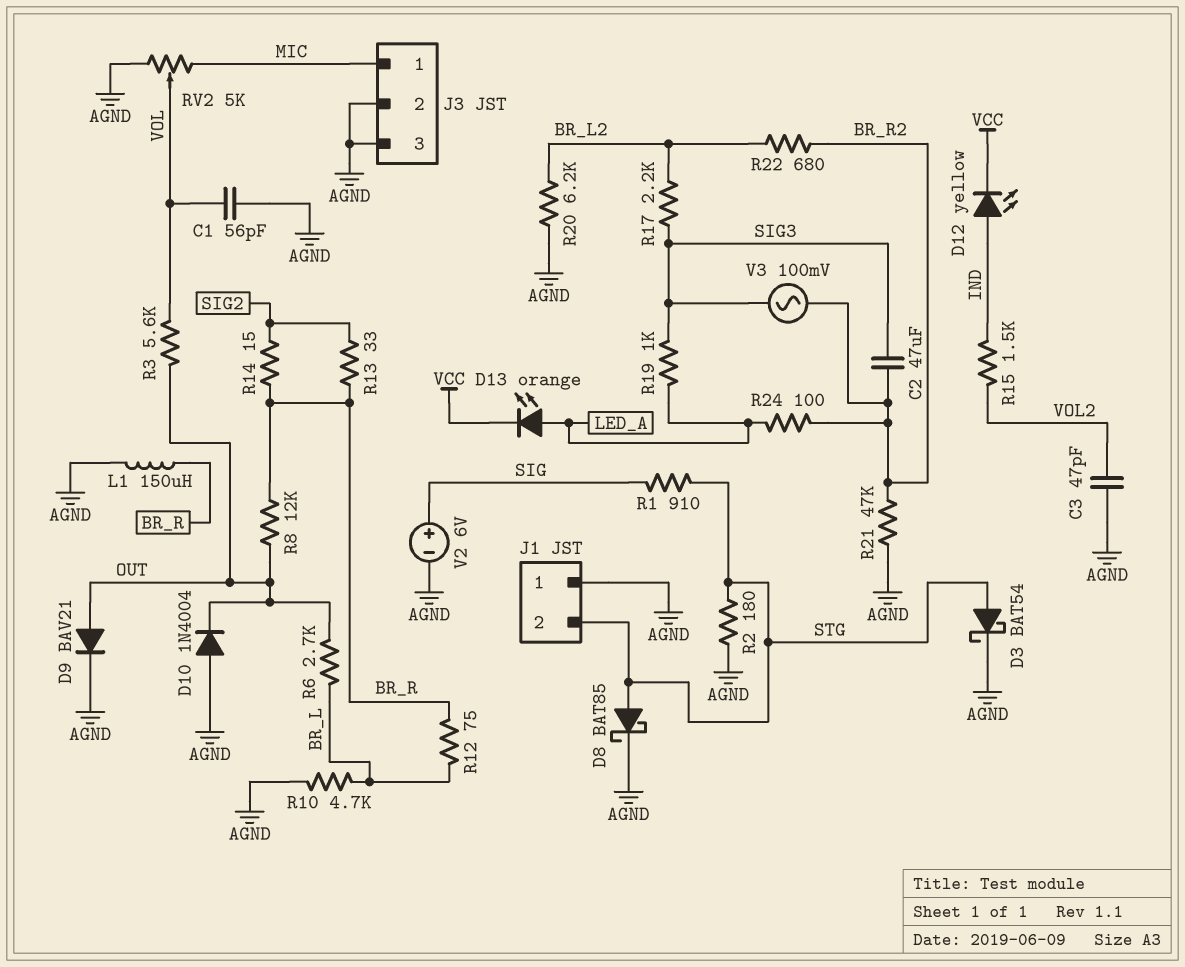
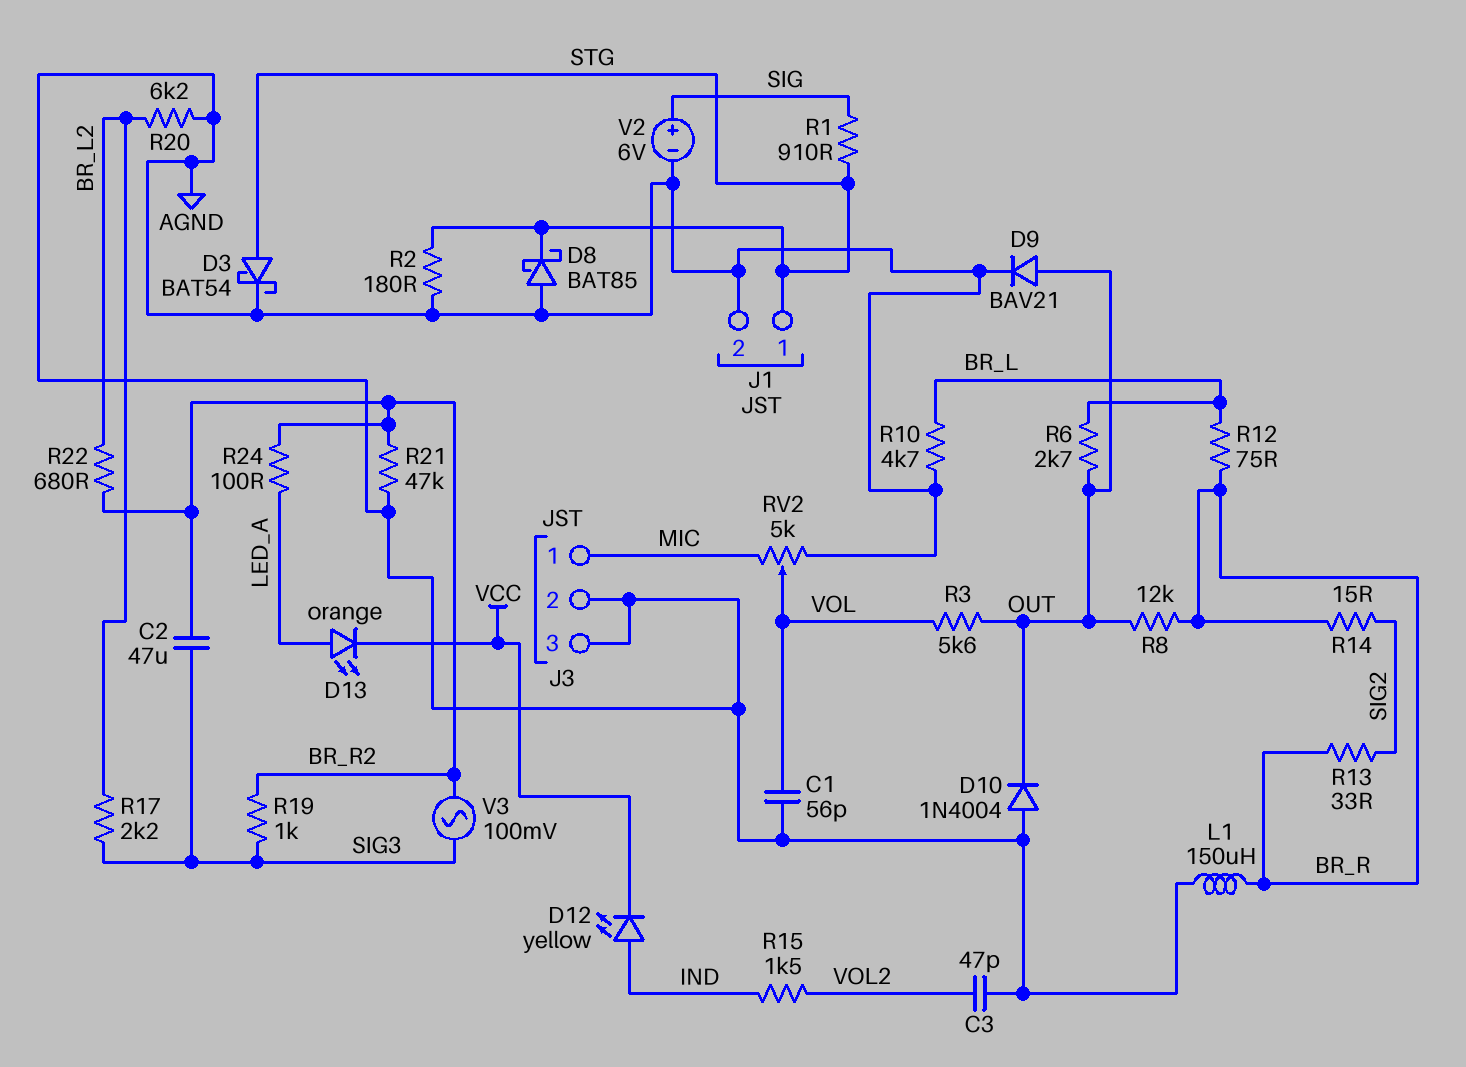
D8: schottky BAT85 (A STG, K AGND) -> schottky BAT85 (A AGND, K STG)
J1 pin 1: AGND -> STG
J1 pin 2: STG -> AGND
R19: 1k (LED_A, SIG3) -> 1k (BR_R2, SIG3)

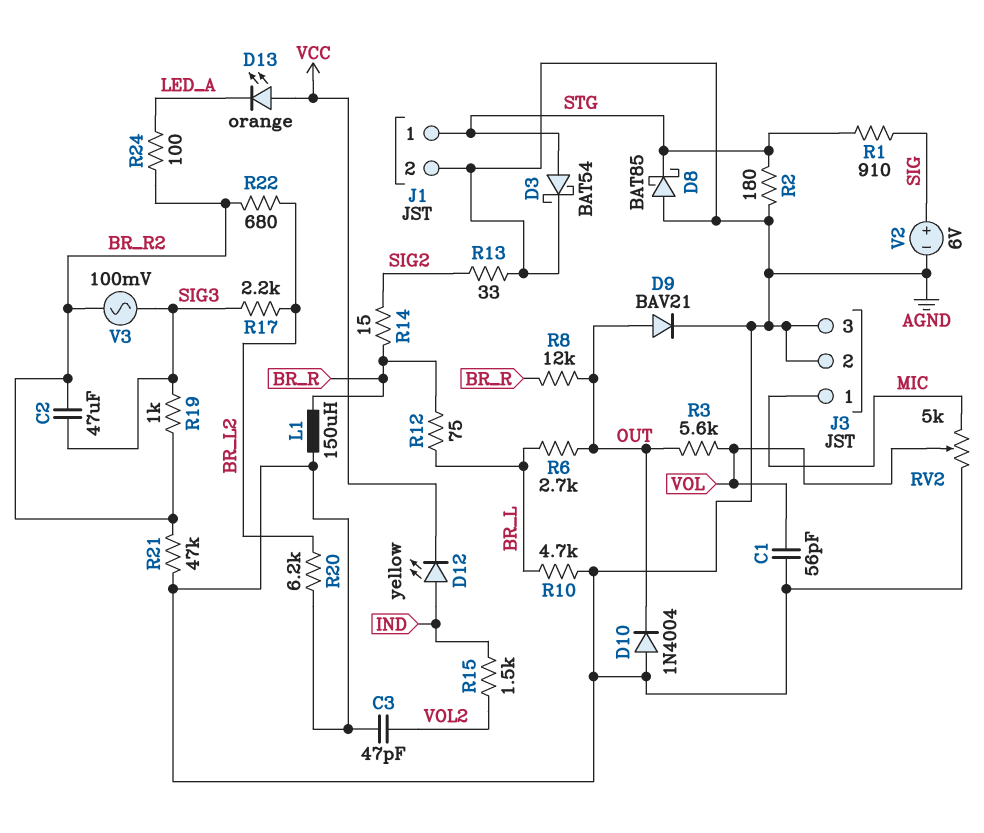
D13: LED orange (A LED_A, K VCC) -> LED orange (A VCC, K LED_A)
R13: 33 (BR_R, SIG2) -> 33 (AGND, SIG2)

